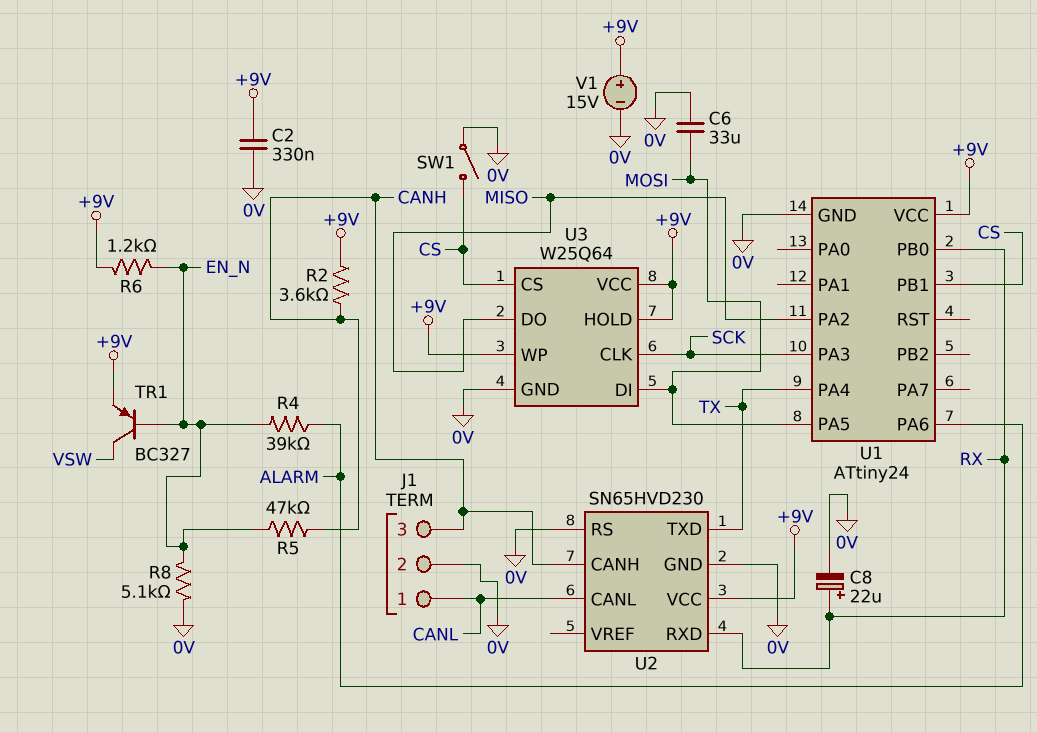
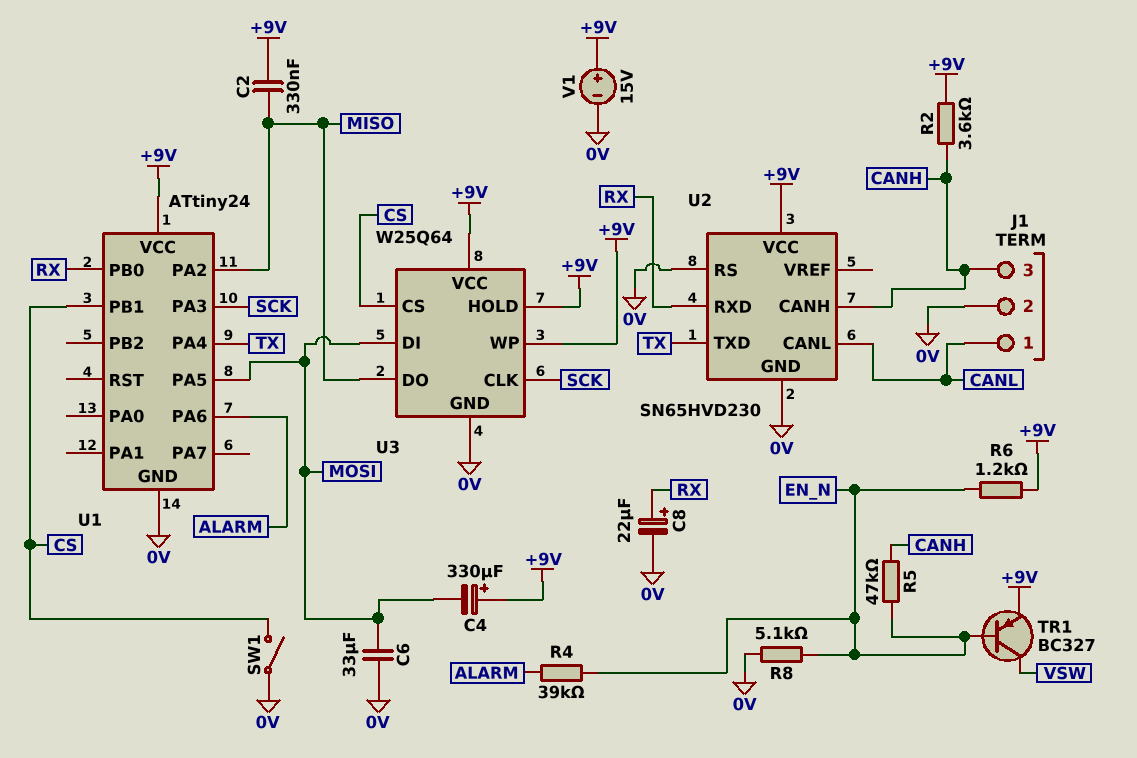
C2: 330nF (+9V, 0V) -> 330nF (+9V, MISO)
C4: none -> 330uF (plus +9V, minus MOSI)

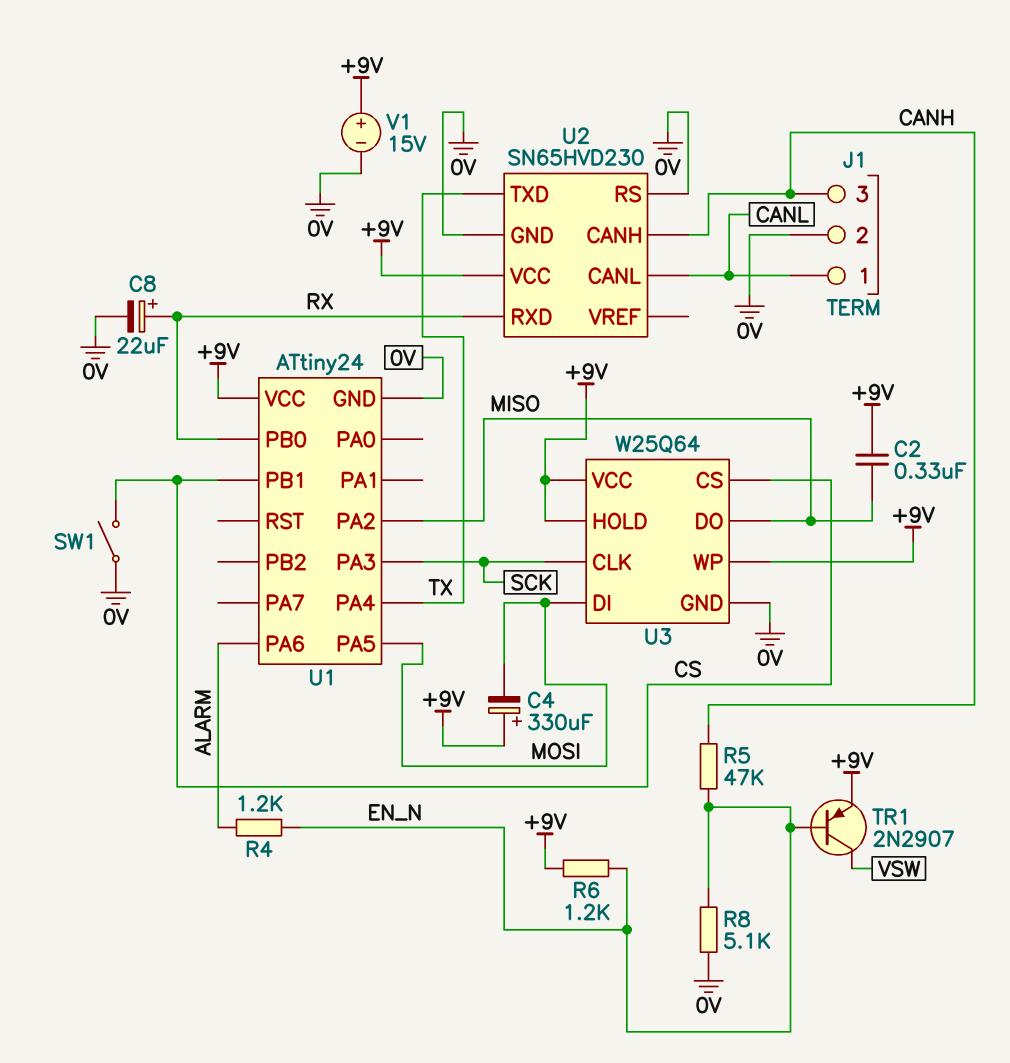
C6: 33uF (0V, MOSI) -> none
R2: 3.6k (+9V, CANH) -> none
R4: 39k (ALARM, EN_N) -> 1.2k (ALARM, EN_N)
TR1: PNP BC327 (B EN_N, C VSW, E +9V) -> PNP 2N2907 (B EN_N, C VSW, E +9V)

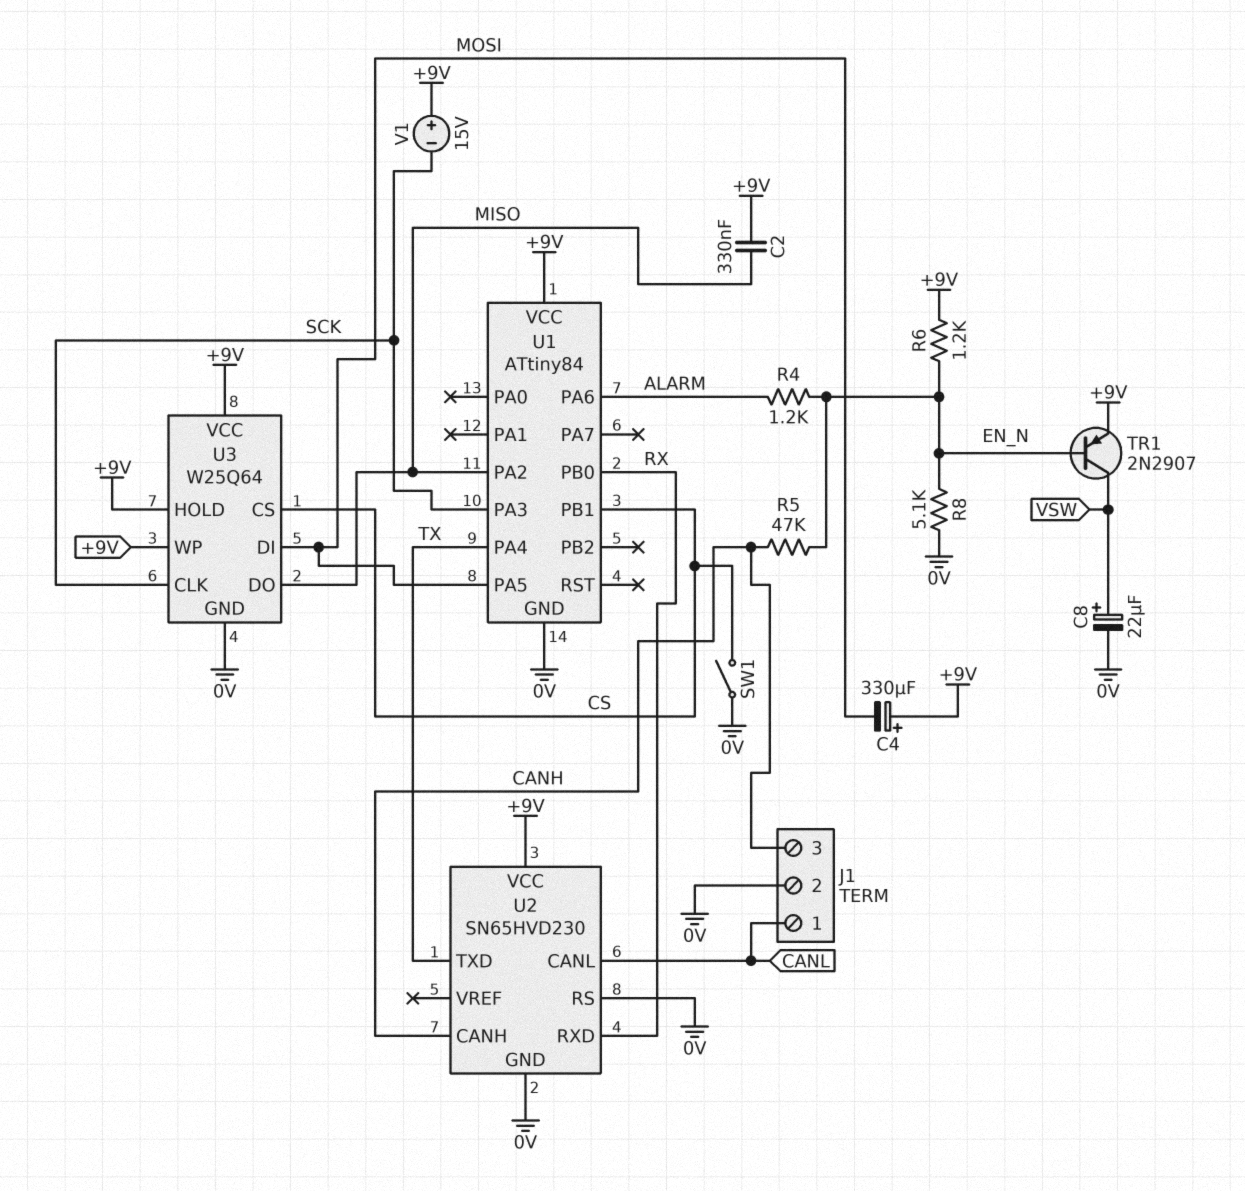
C8: 22uF (plus RX, minus 0V) -> 22uF (plus VSW, minus 0V)
U1: ATtiny24 -> ATtiny84
V1: 15V (plus +9V, minus 0V) -> 15V (plus +9V, minus SCK)

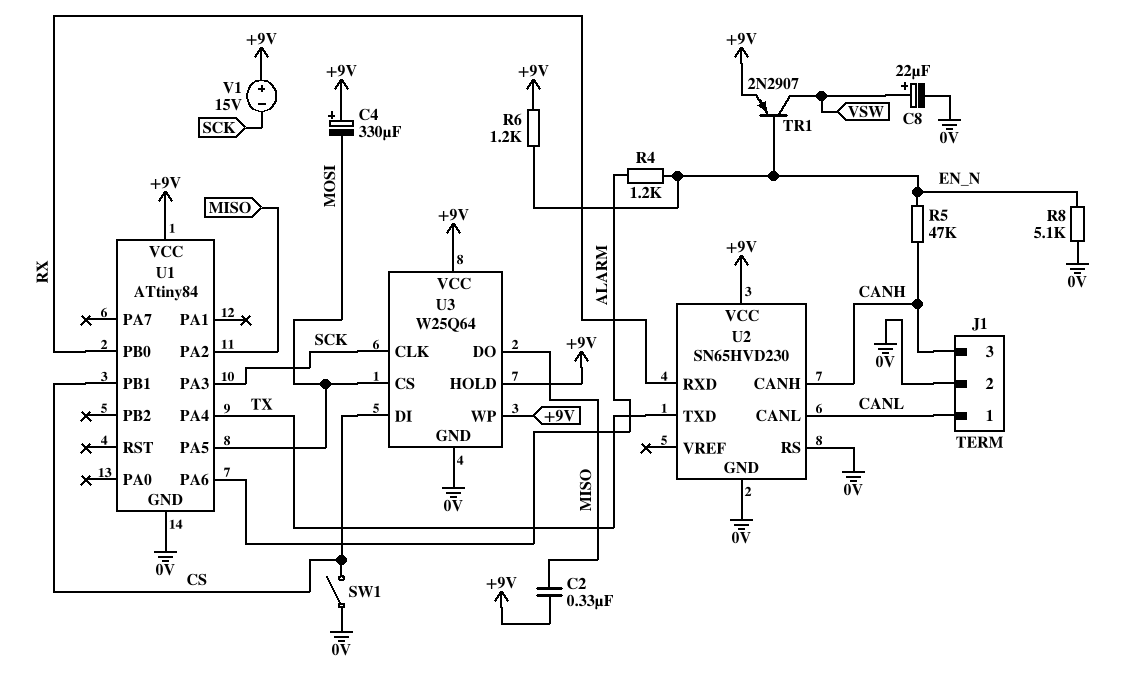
U3 pin CS: CS -> MOSI
U3 pin DI: MOSI -> CS

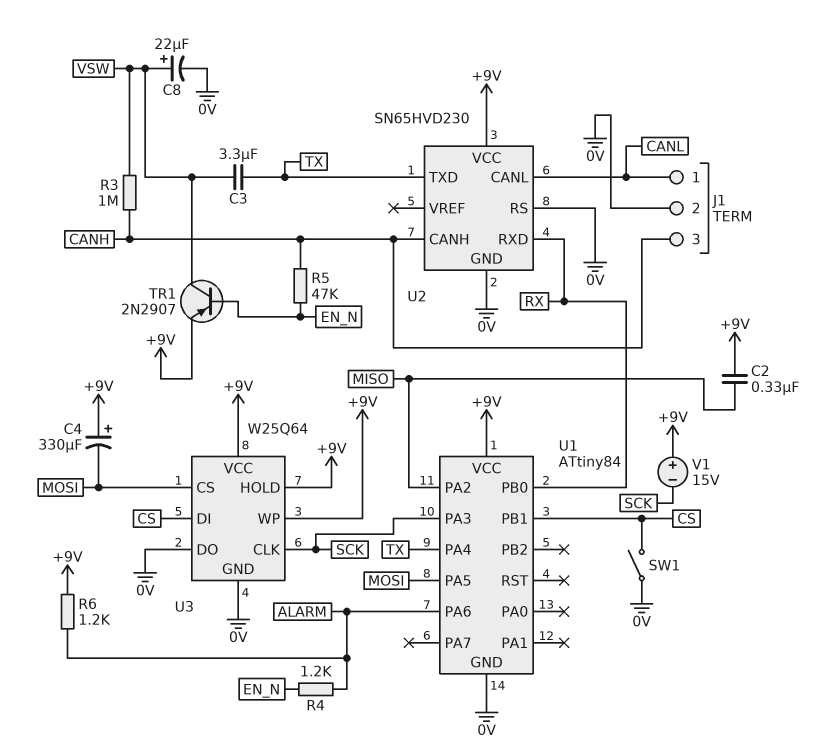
C3: none -> 3.3uF (TX, VSW)
R3: none -> 1M (CANH, VSW)
R6: 1.2k (+9V, EN_N) -> 1.2k (+9V, ALARM)
R8: 5.1k (0V, EN_N) -> none
U3 pin DO: MISO -> 0V

